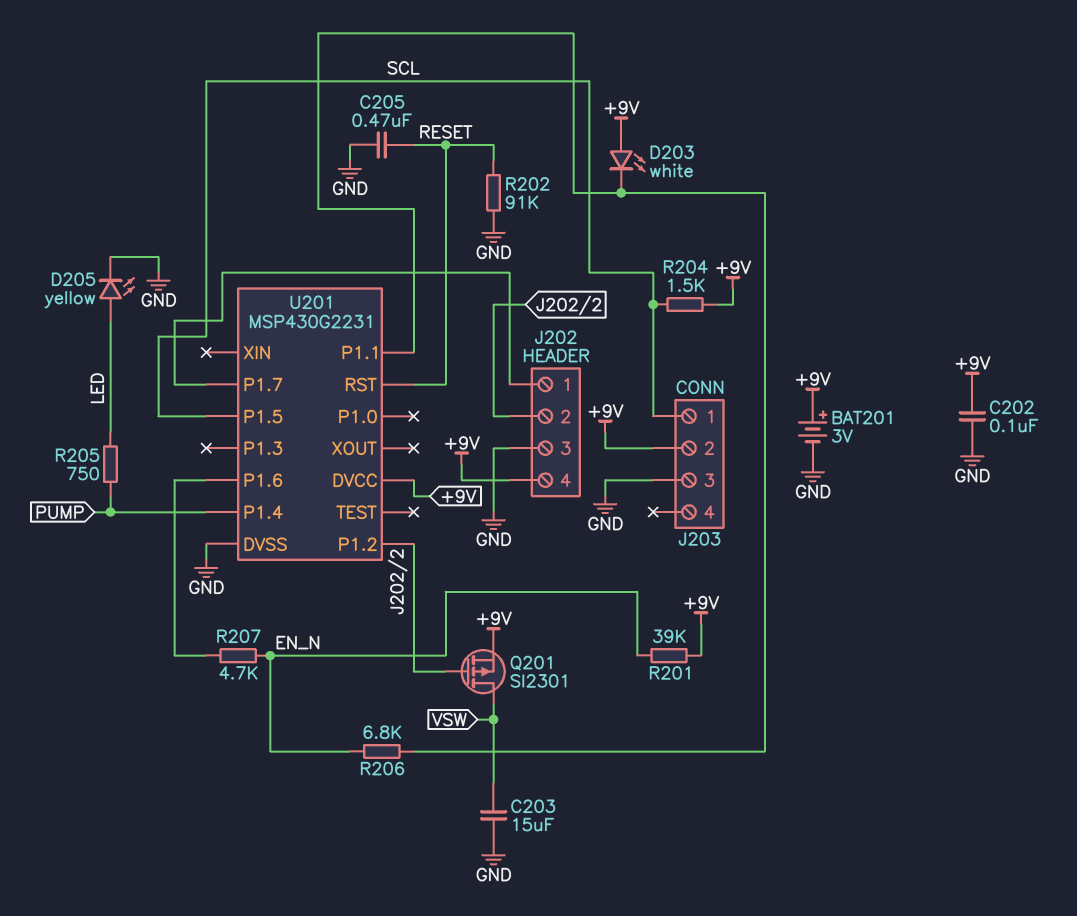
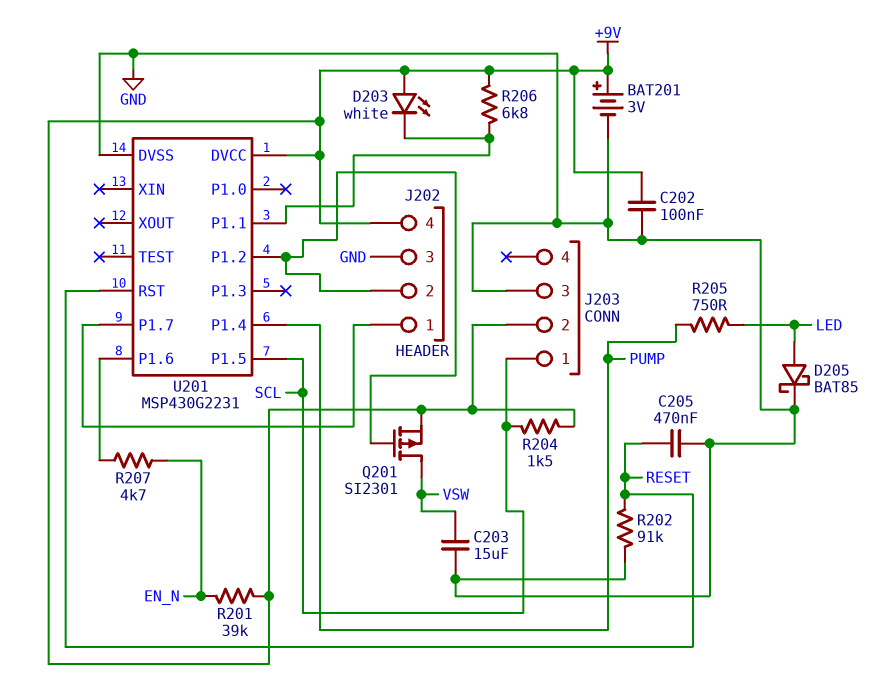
D205: LED yellow (A LED, K GND) -> schottky BAT85 (A LED, K GND)
R206: 6.8k (EN_N, U201/P1.1) -> 6.8k (+9V, U201/P1.1)

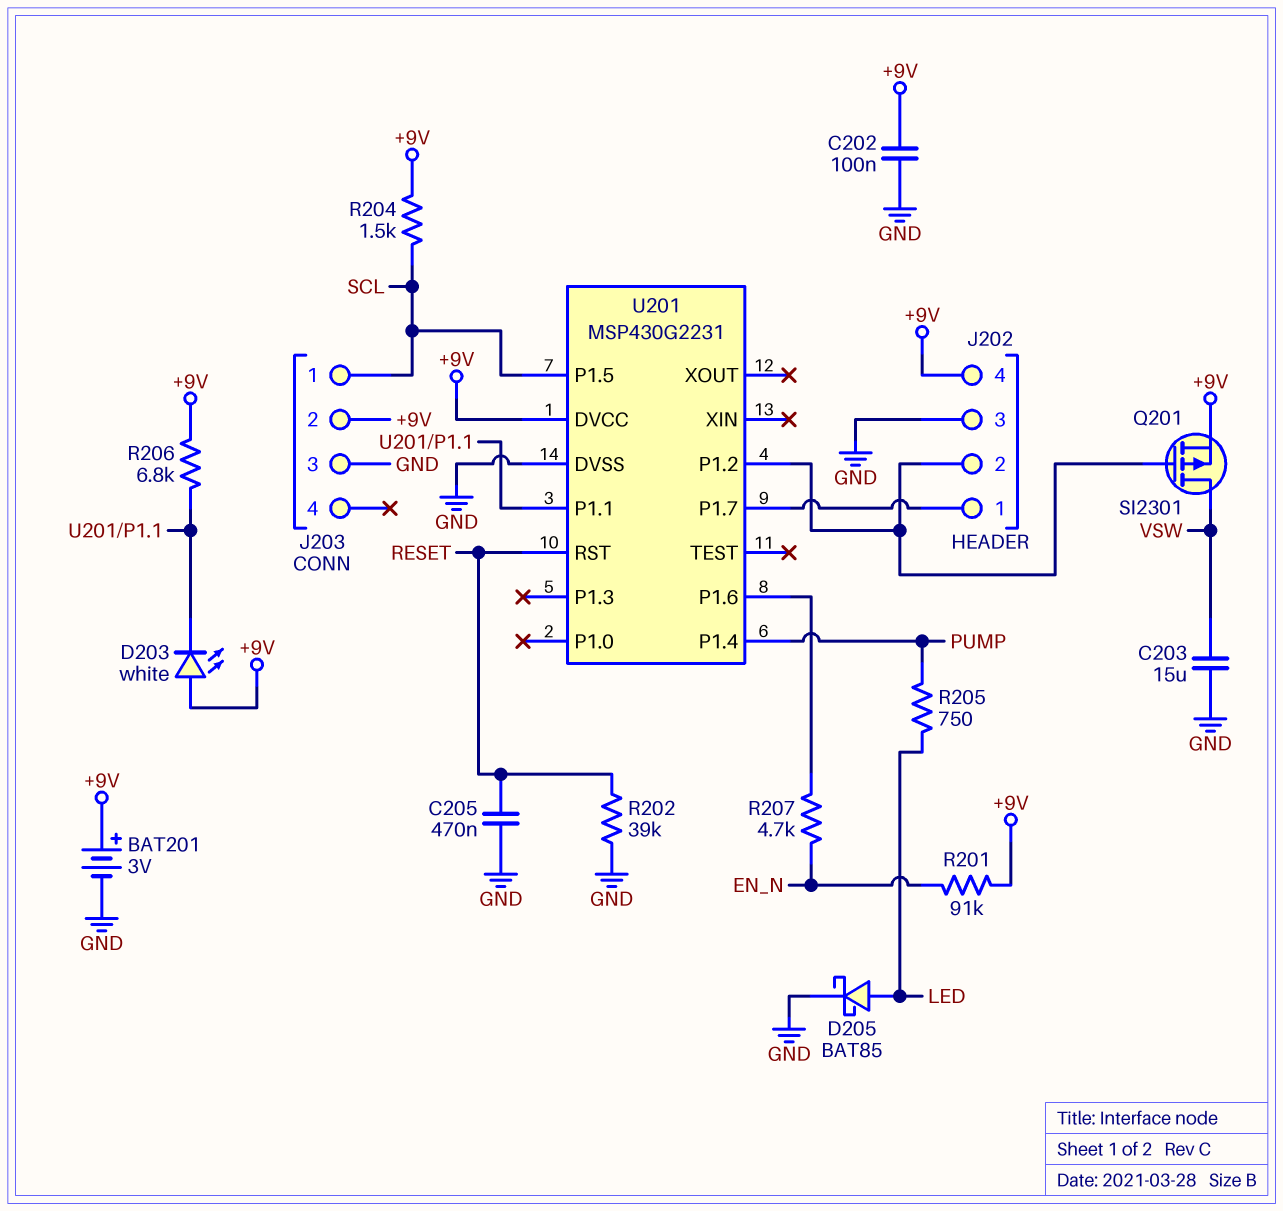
R201: 39k (+9V, EN_N) -> 91k (+9V, EN_N)
R202: 91k (GND, RESET) -> 39k (GND, RESET)

